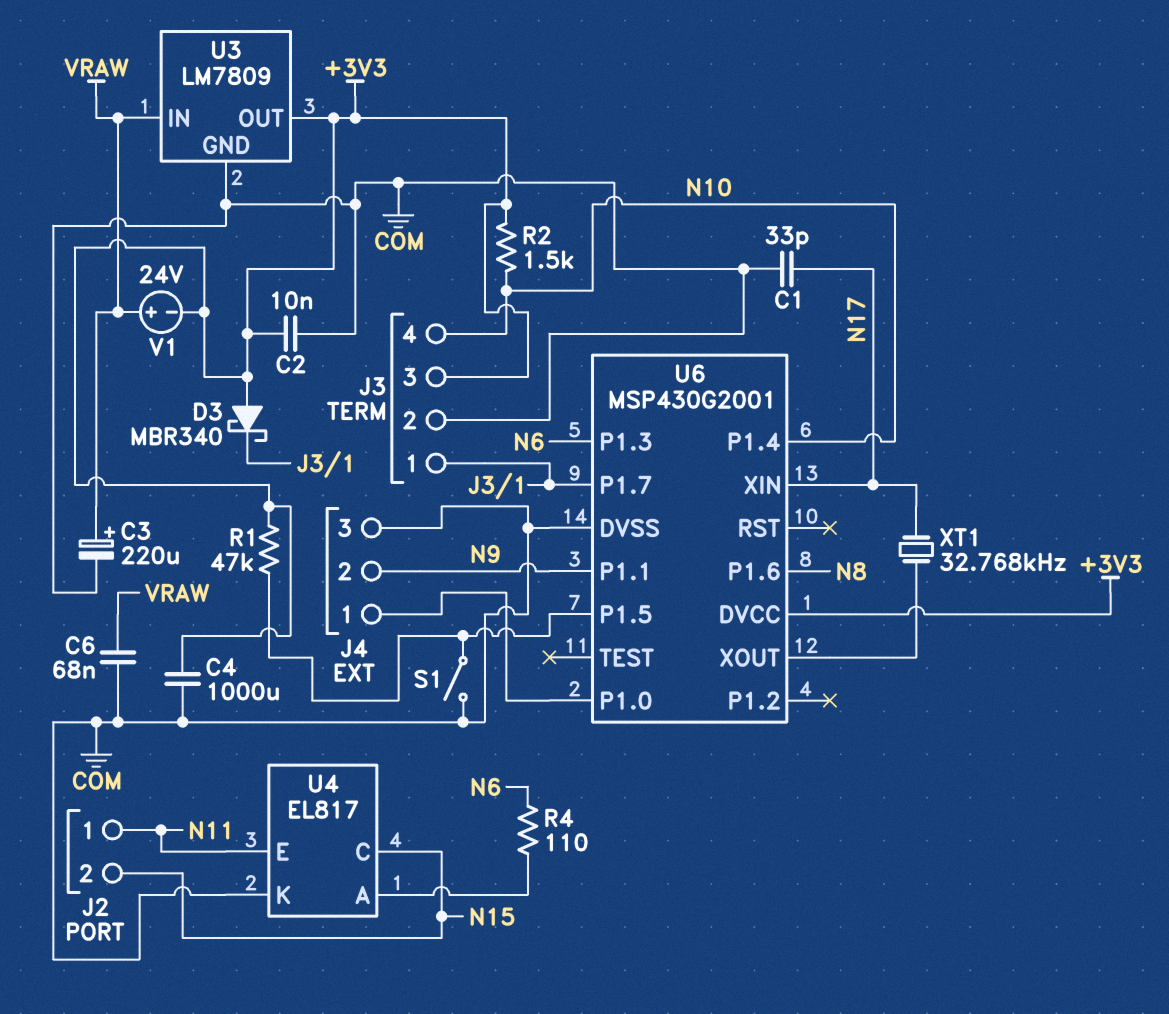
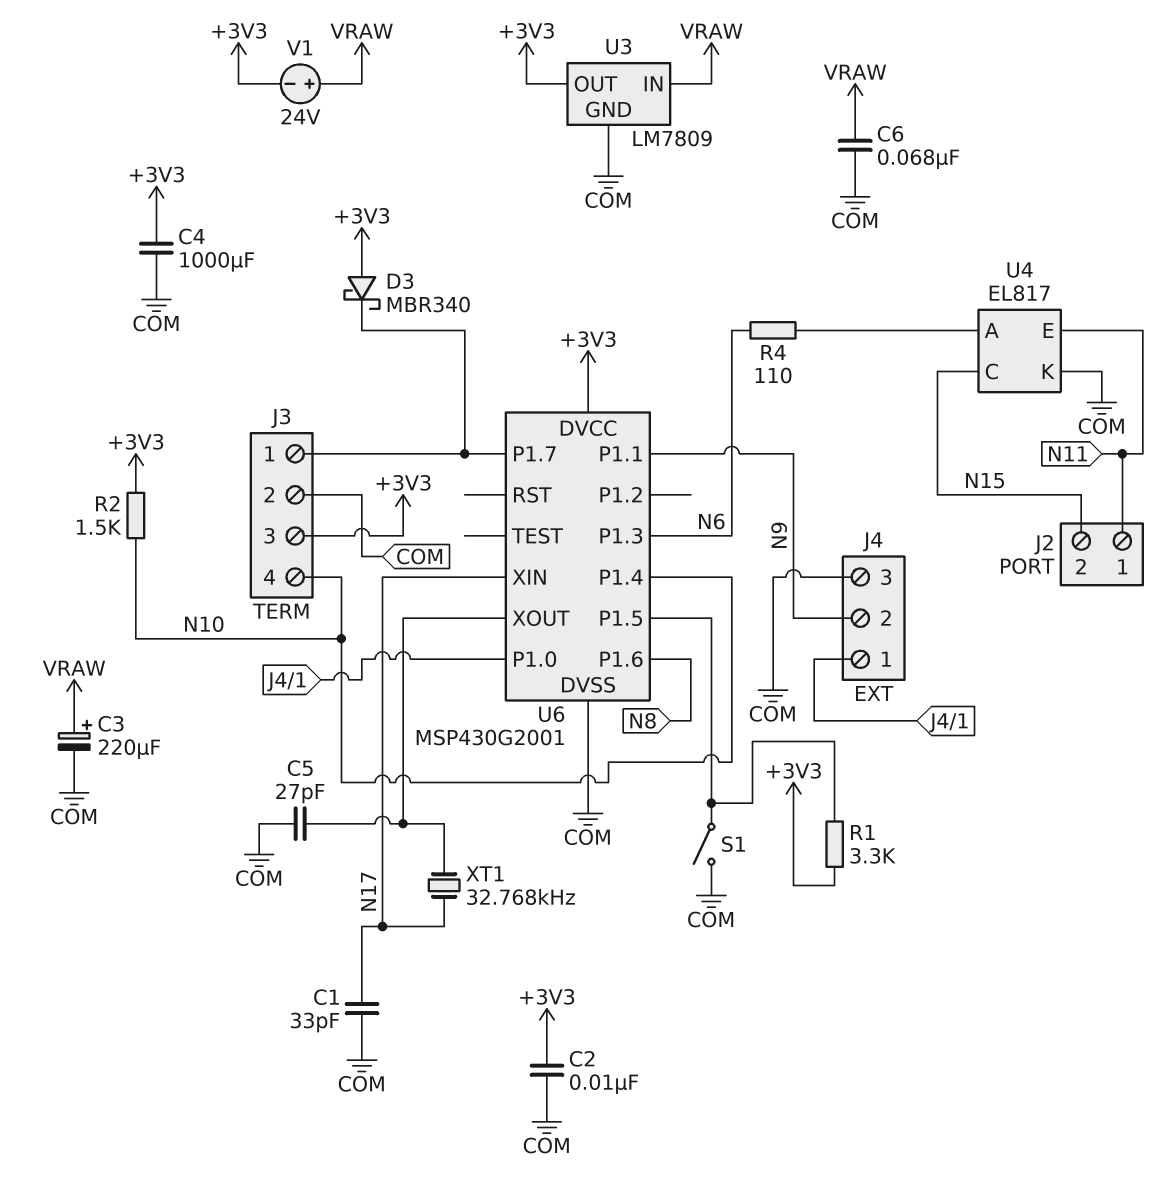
C5: none -> 27pF (COM, U6/XOUT)
R1: 47k (+3V3, U6/P1.5) -> 3.3k (+3V3, U6/P1.5)

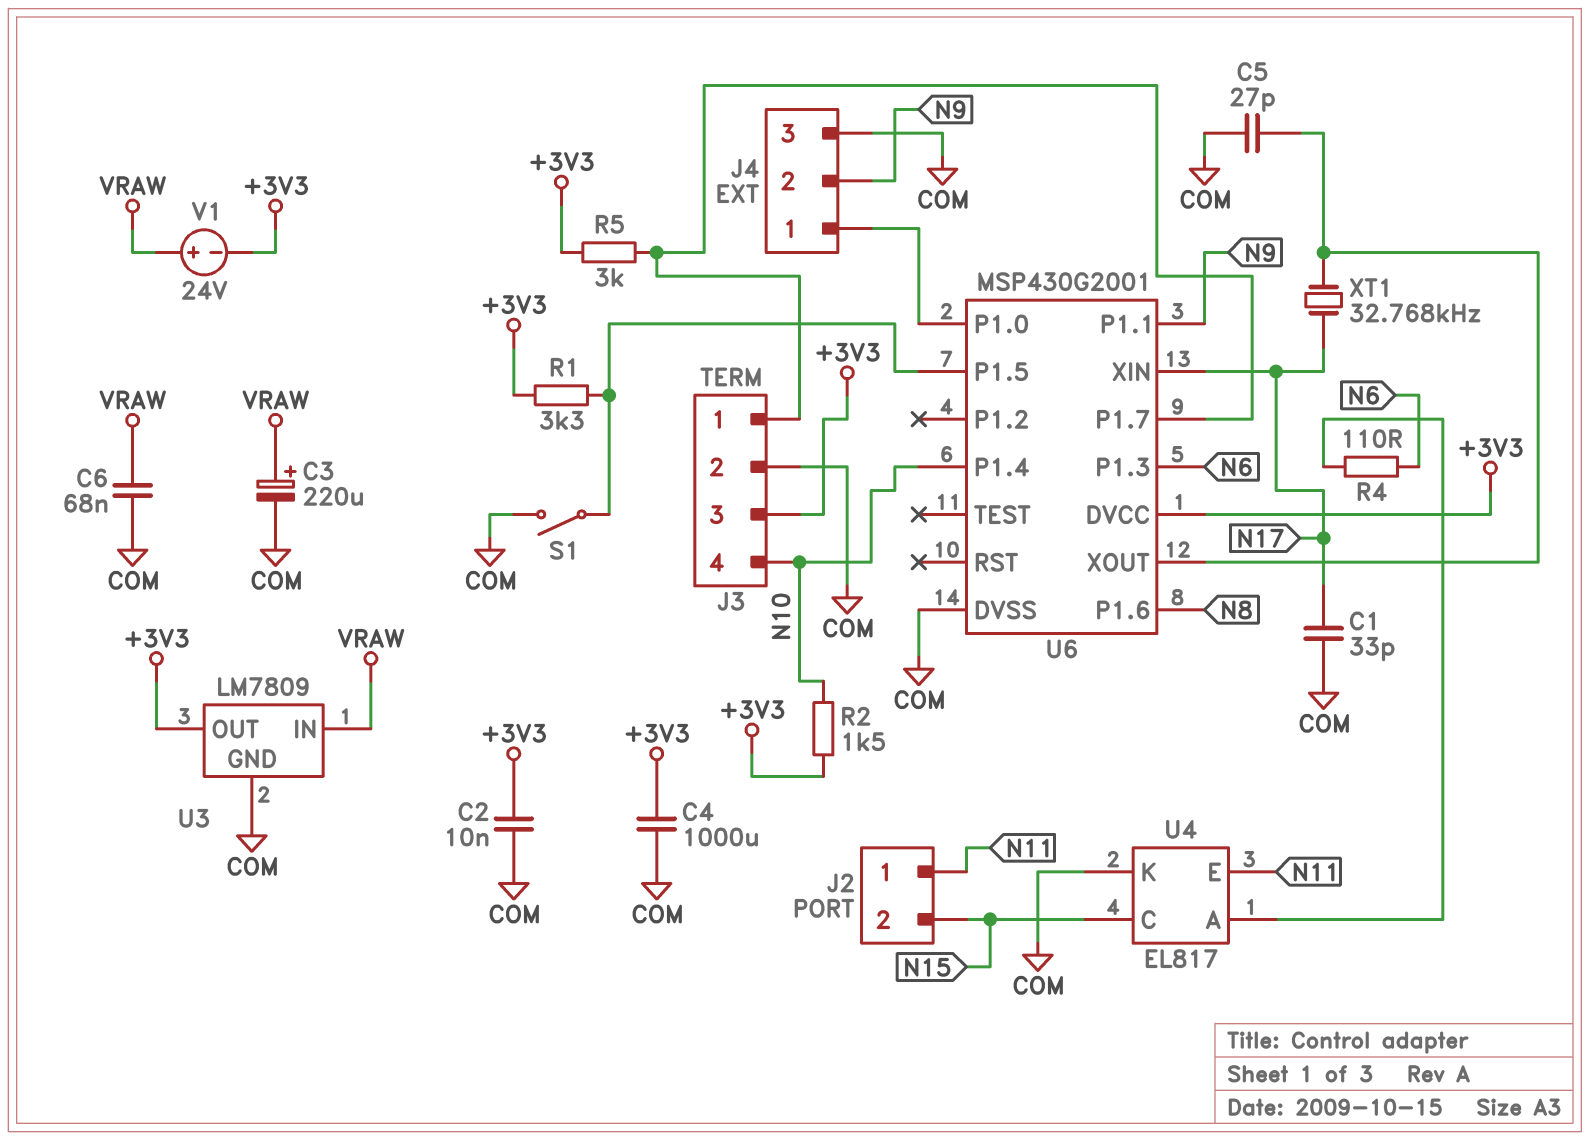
D3: schottky MBR340 (A +3V3, K J3/1) -> none
R5: none -> 3k (+3V3, J3/1)

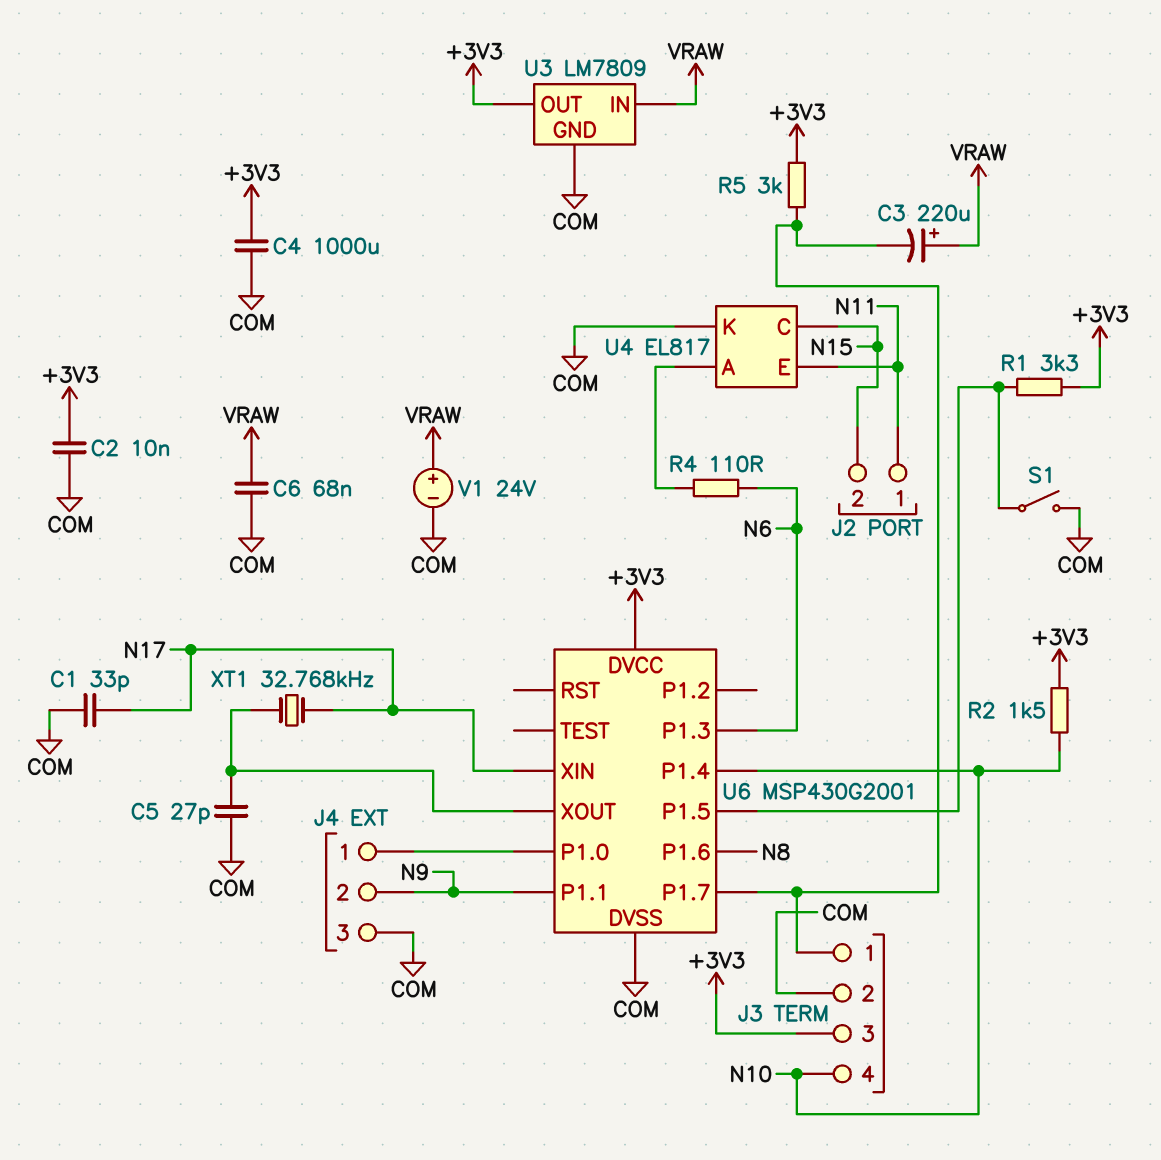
C3: 220uF (plus VRAW, minus COM) -> 220uF (plus VRAW, minus J3/1)
V1: 24V (plus VRAW, minus +3V3) -> 24V (plus VRAW, minus COM)

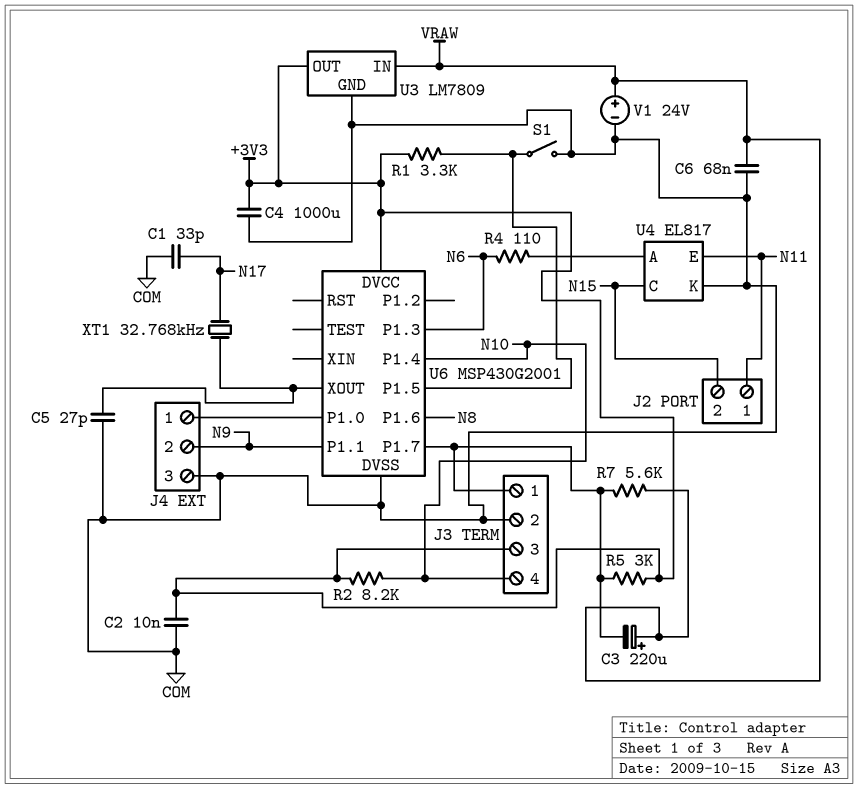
R2: 1.5k (+3V3, N10) -> 8.2k (+3V3, N10)
R7: none -> 5.6k (J3/1, VRAW)
U6 pin XIN: N17 -> none

